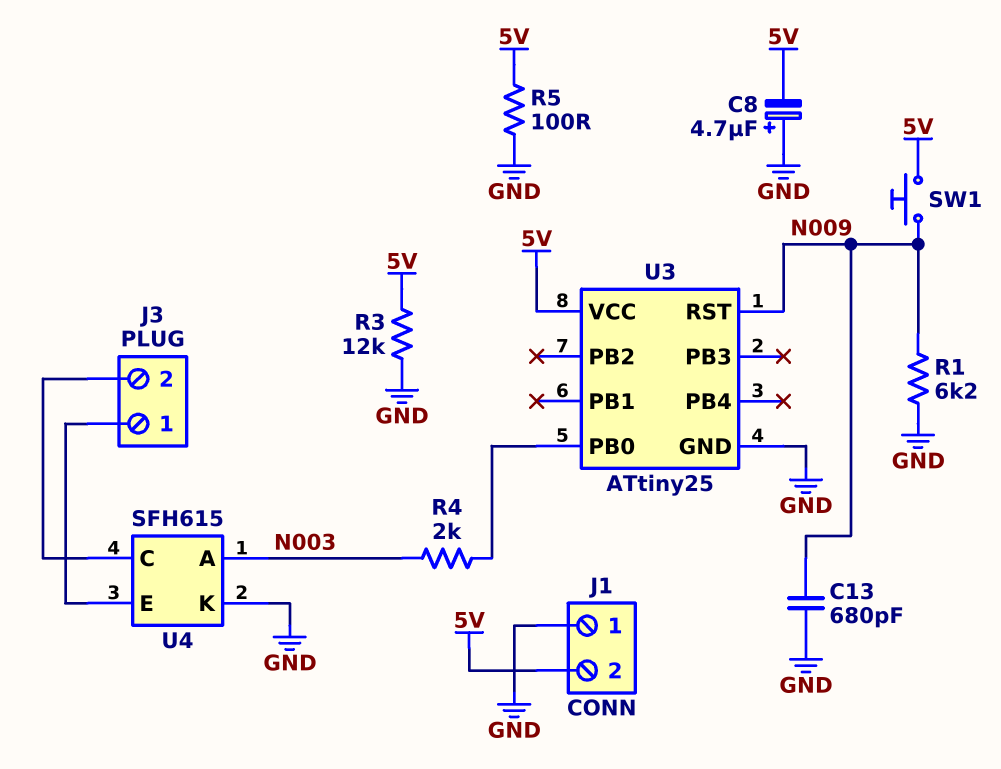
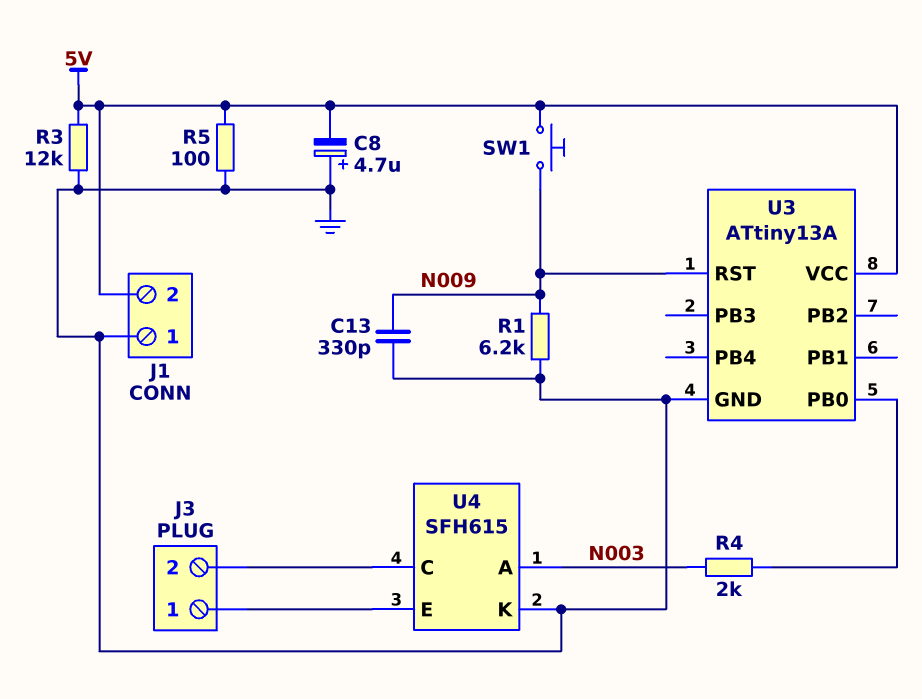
C13: 680pF (GND, N009) -> 330pF (GND, N009)
U3: ATtiny25 -> ATtiny13A

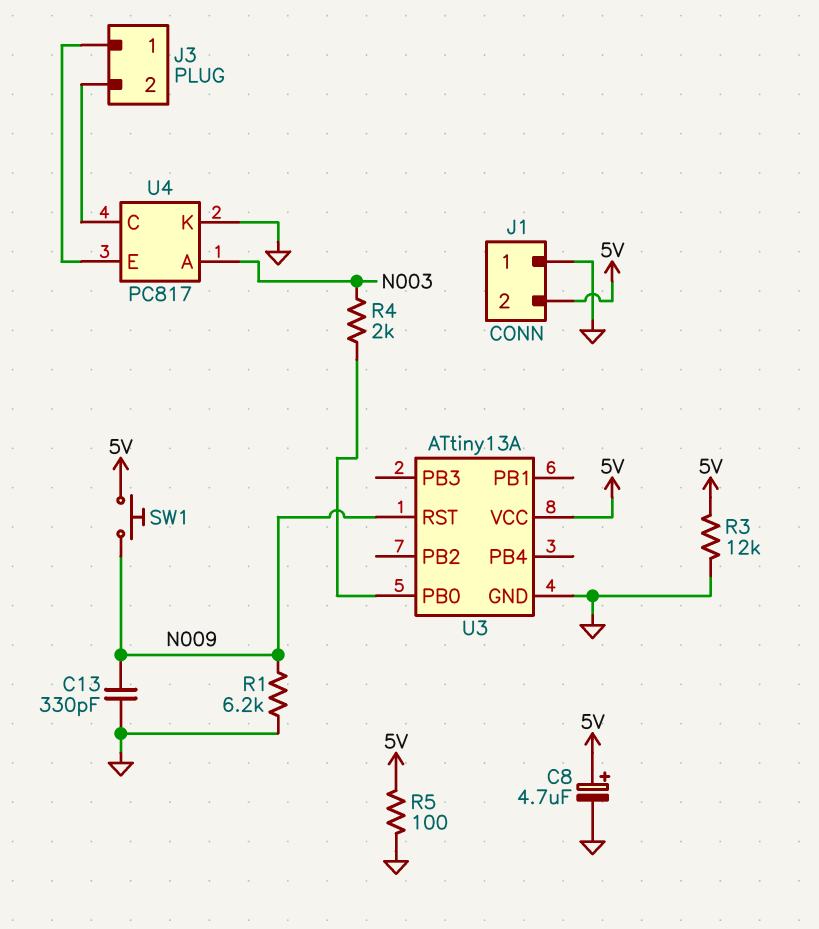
C8: 4.7uF (plus GND, minus 5V) -> 4.7uF (plus 5V, minus GND)
U4: SFH615 -> PC817

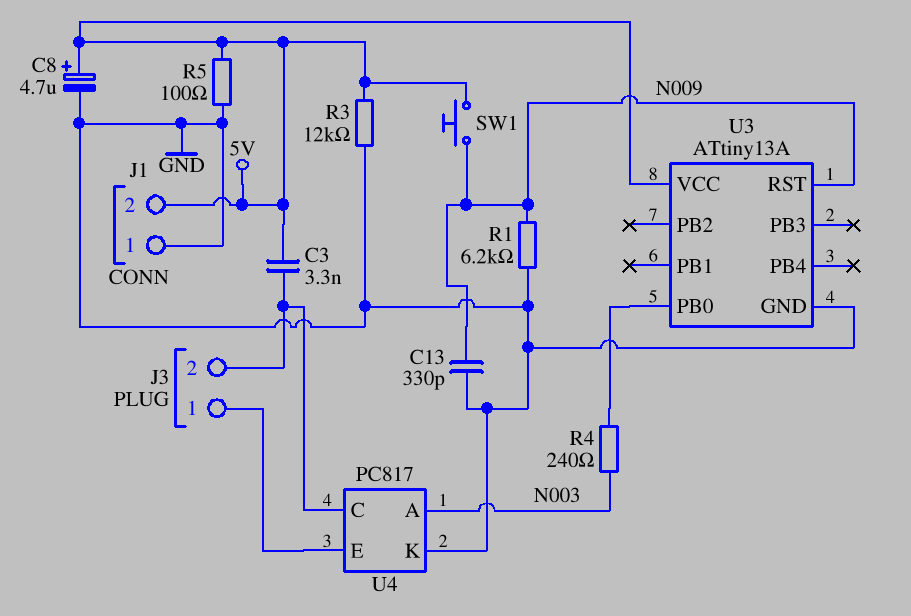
C3: none -> 3.3nF (5V, J3/2)
R4: 2k (N003, U3/PB0) -> 240 (N003, U3/PB0)

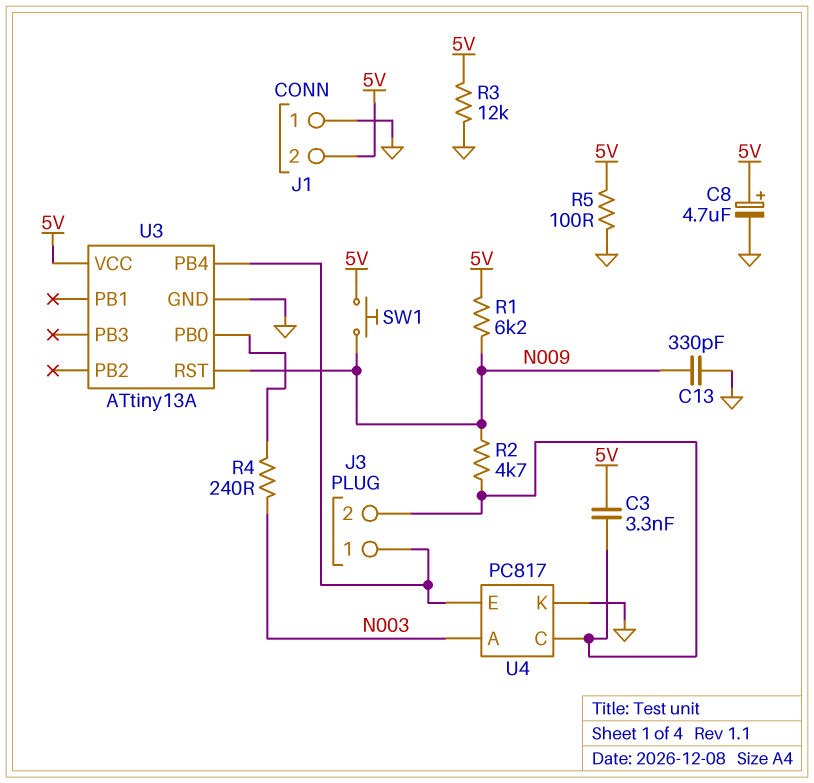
R1: 6.2k (GND, N009) -> 6.2k (5V, N009)
R2: none -> 4.7k (J3/2, N009)
U3 pin PB4: none -> J3/1

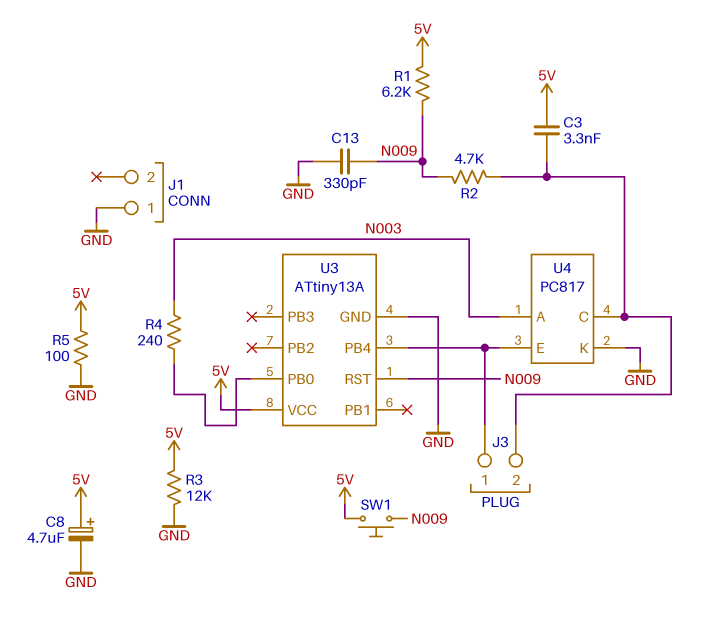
J1 pin 2: 5V -> none

